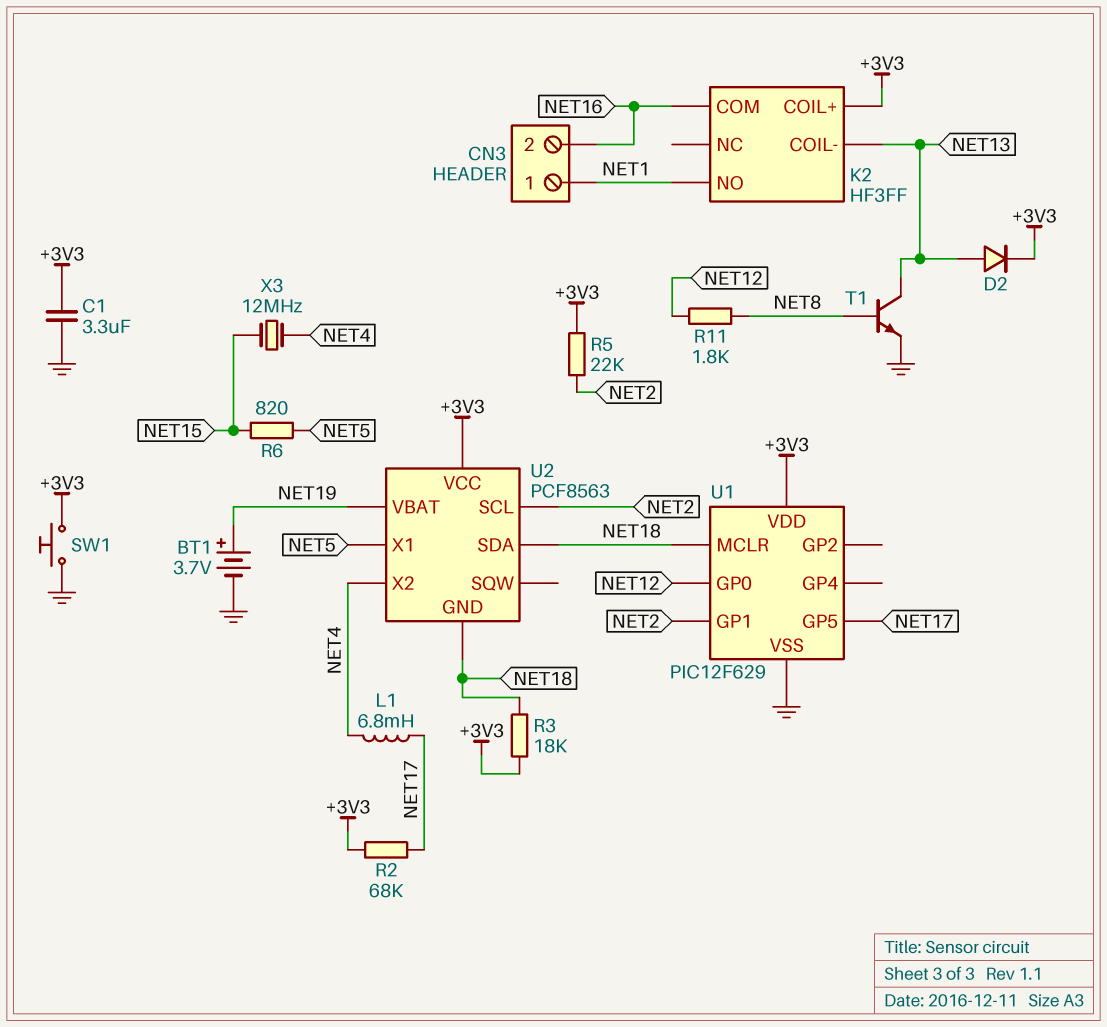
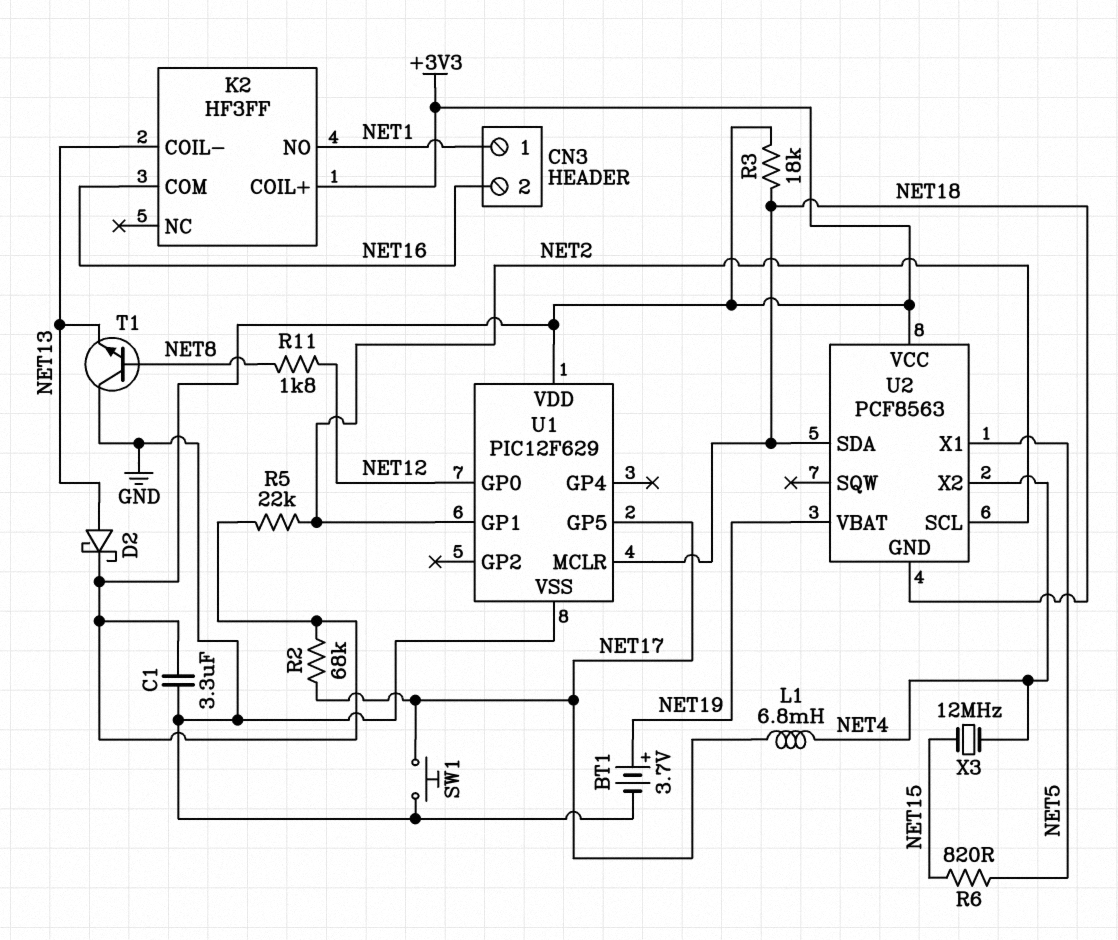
D2: diode (A NET13, K +3V3) -> schottky (A NET13, K +3V3)
SW1: button (+3V3, GND) -> button (GND, NET17)
T1: NPN (B NET8, C NET13, E GND) -> NPN (B NET8, C GND, E NET13)

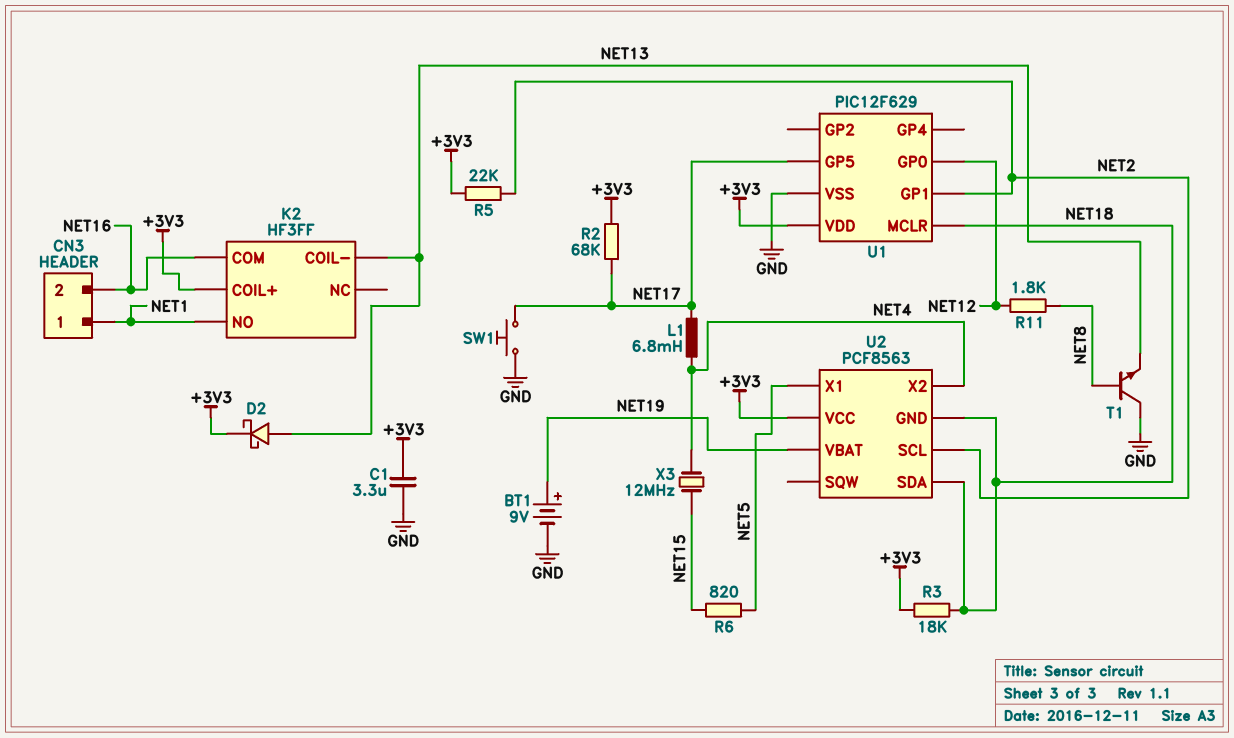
BT1: 3.7V (plus NET19, minus GND) -> 9V (plus NET19, minus GND)

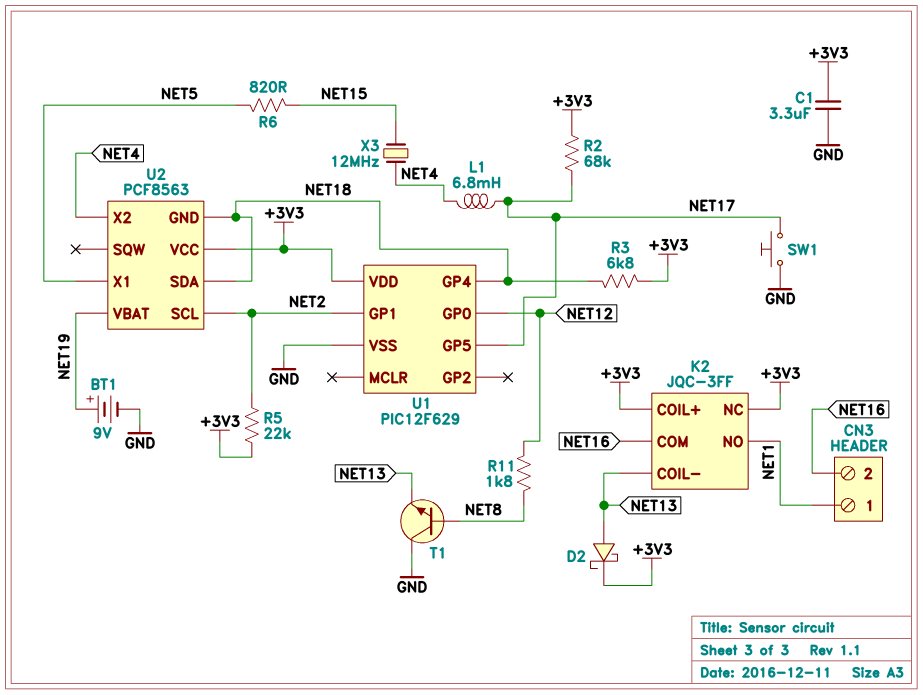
K2: HF3FF -> JQC-3FF
K2 pin NC: none -> +3V3
R3: 18k (+3V3, NET18) -> 6.8k (+3V3, NET18)
U1 pin GP4: none -> NET18
U1 pin MCLR: NET18 -> none

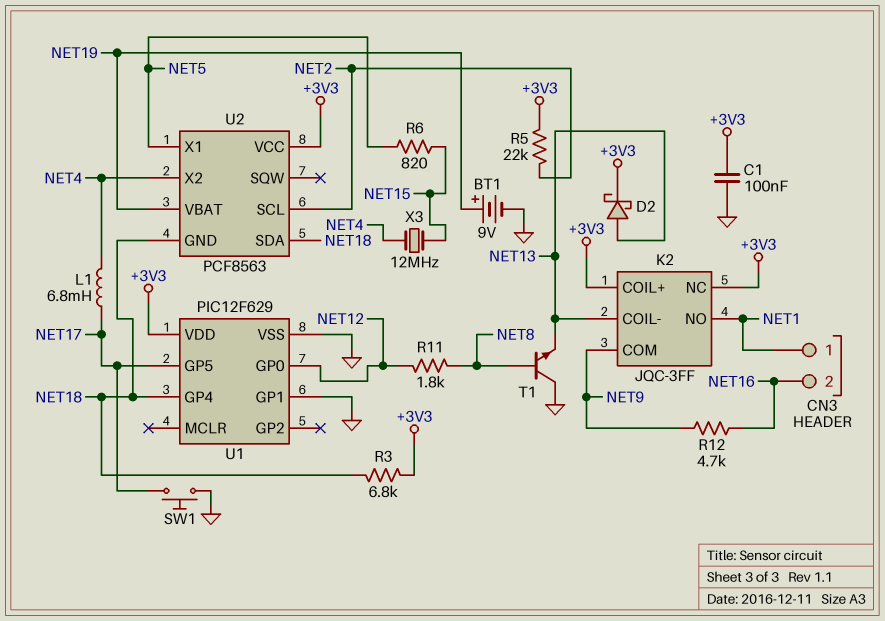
C1: 3.3uF (+3V3, GND) -> 100nF (+3V3, GND)
K2 pin COM: NET16 -> NET9
R2: 68k (+3V3, NET17) -> none
R12: none -> 4.7k (NET9, NET16)
U1 pin GP1: NET2 -> GND

